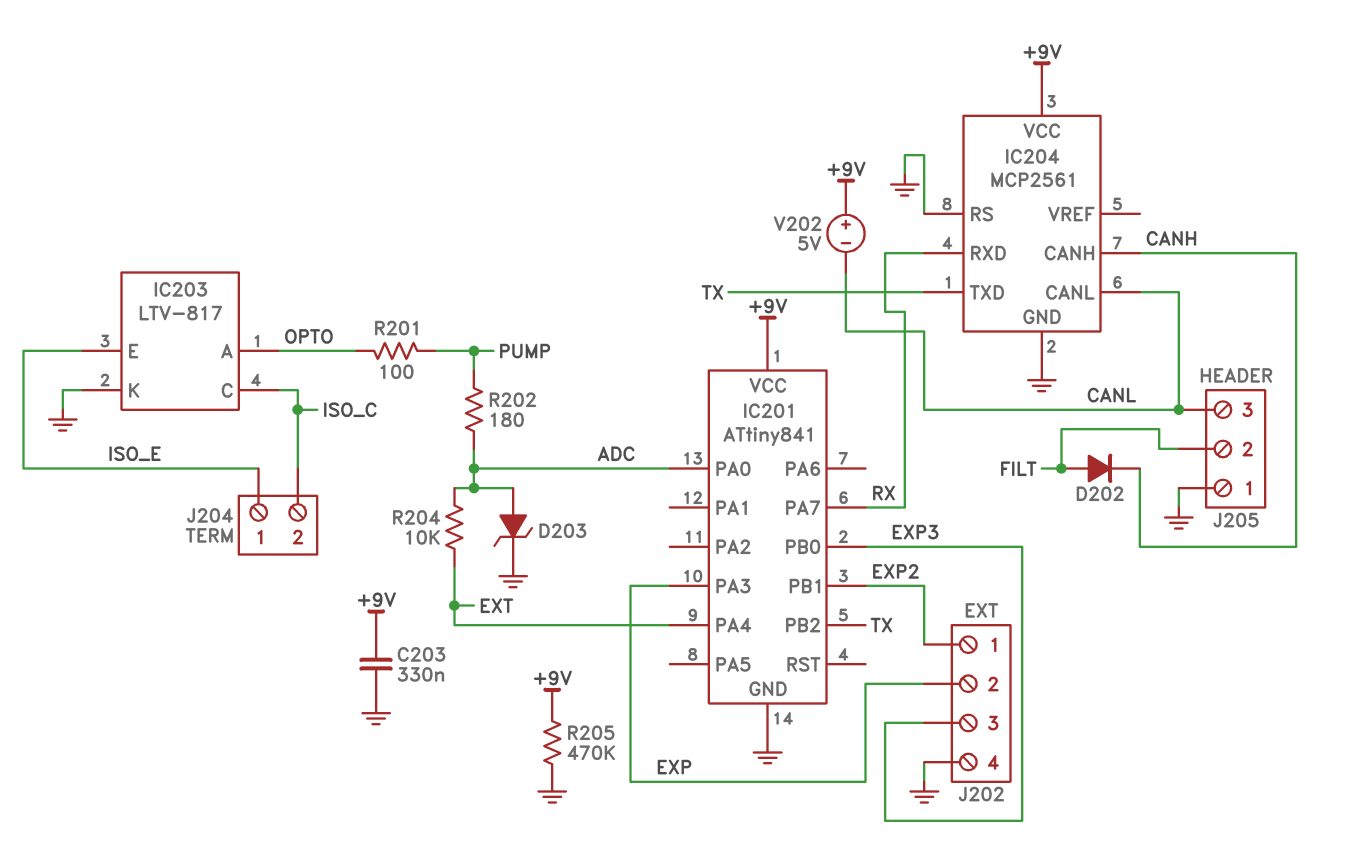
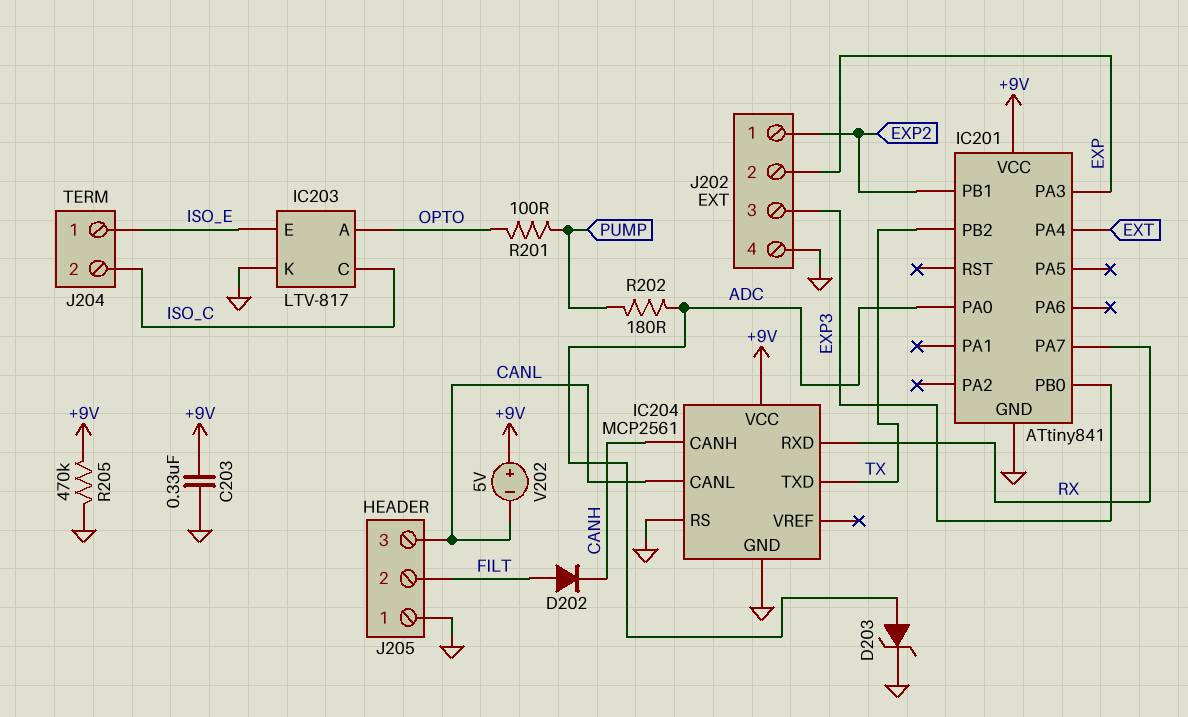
R204: 10k (ADC, EXT) -> none

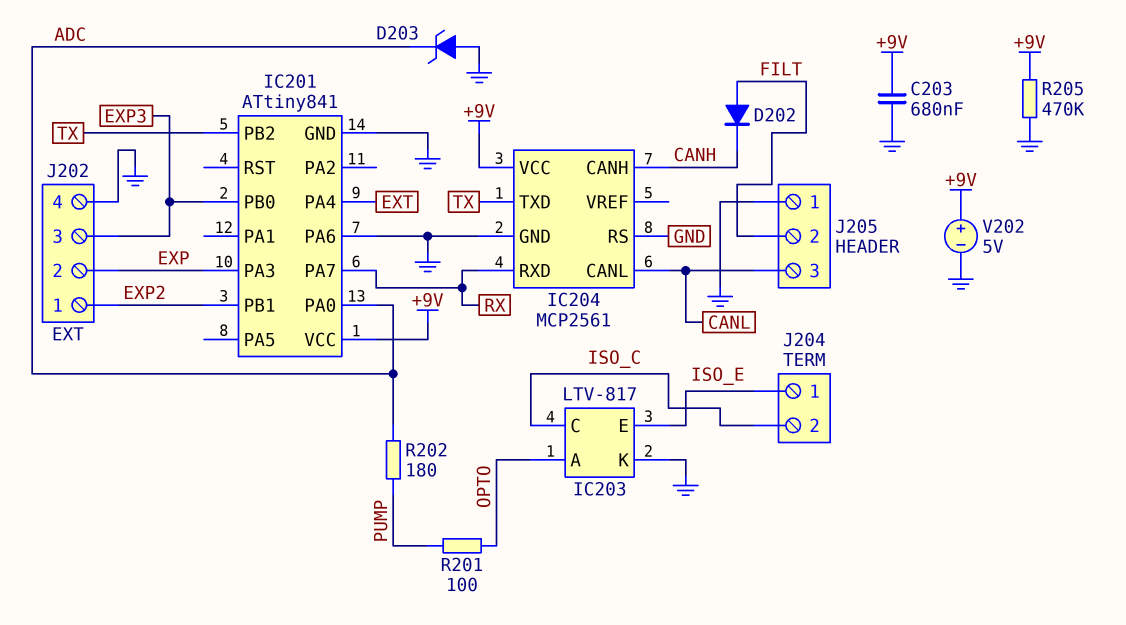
C203: 330nF (+9V, GND) -> 680nF (+9V, GND)
D203: zener (A ADC, K GND) -> zener (A GND, K ADC)
IC201 pin PA6: none -> GND
V202: 5V (plus +9V, minus CANL) -> 5V (plus +9V, minus GND)

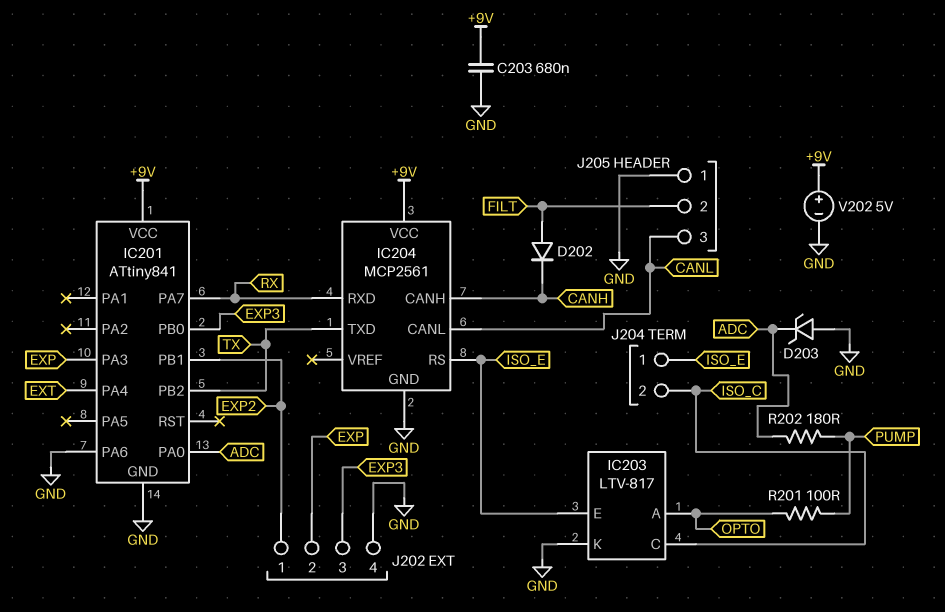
IC204 pin RS: GND -> ISO_E
R205: 470k (+9V, GND) -> none

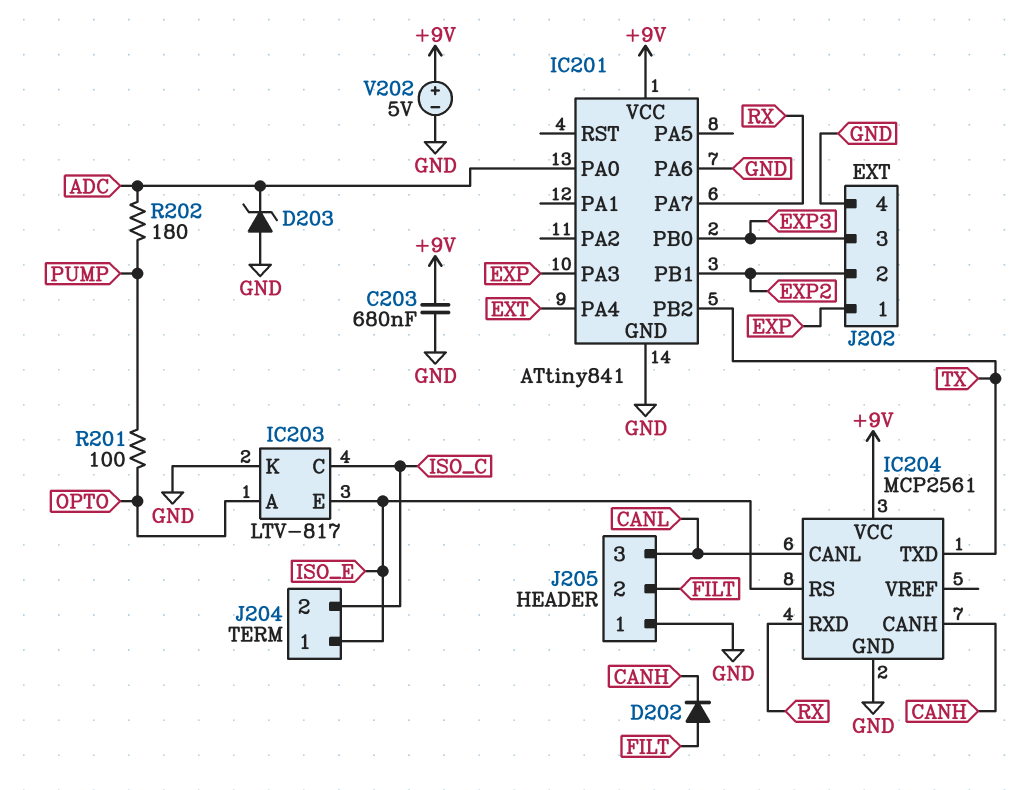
J202 pin 1: EXP2 -> EXP
J202 pin 2: EXP -> EXP2

